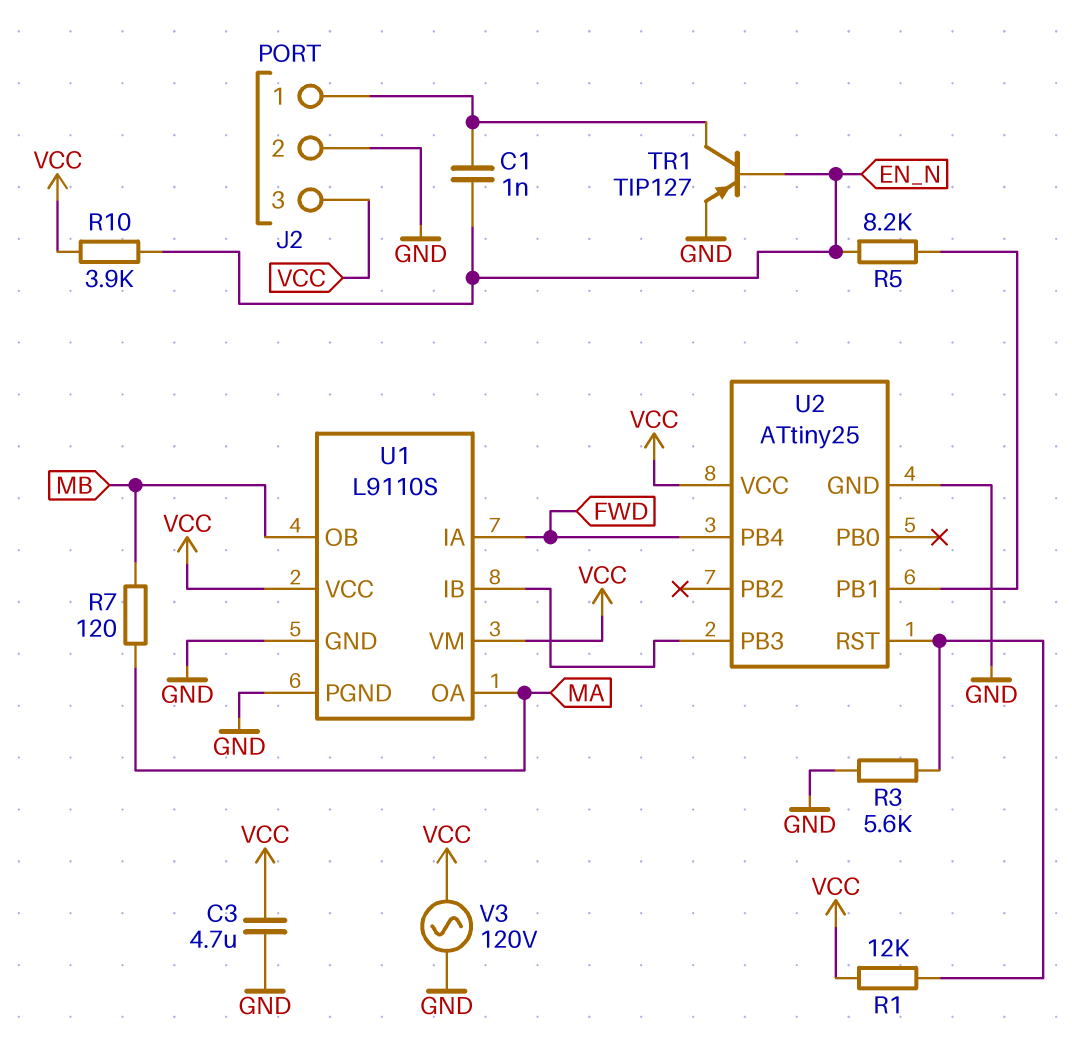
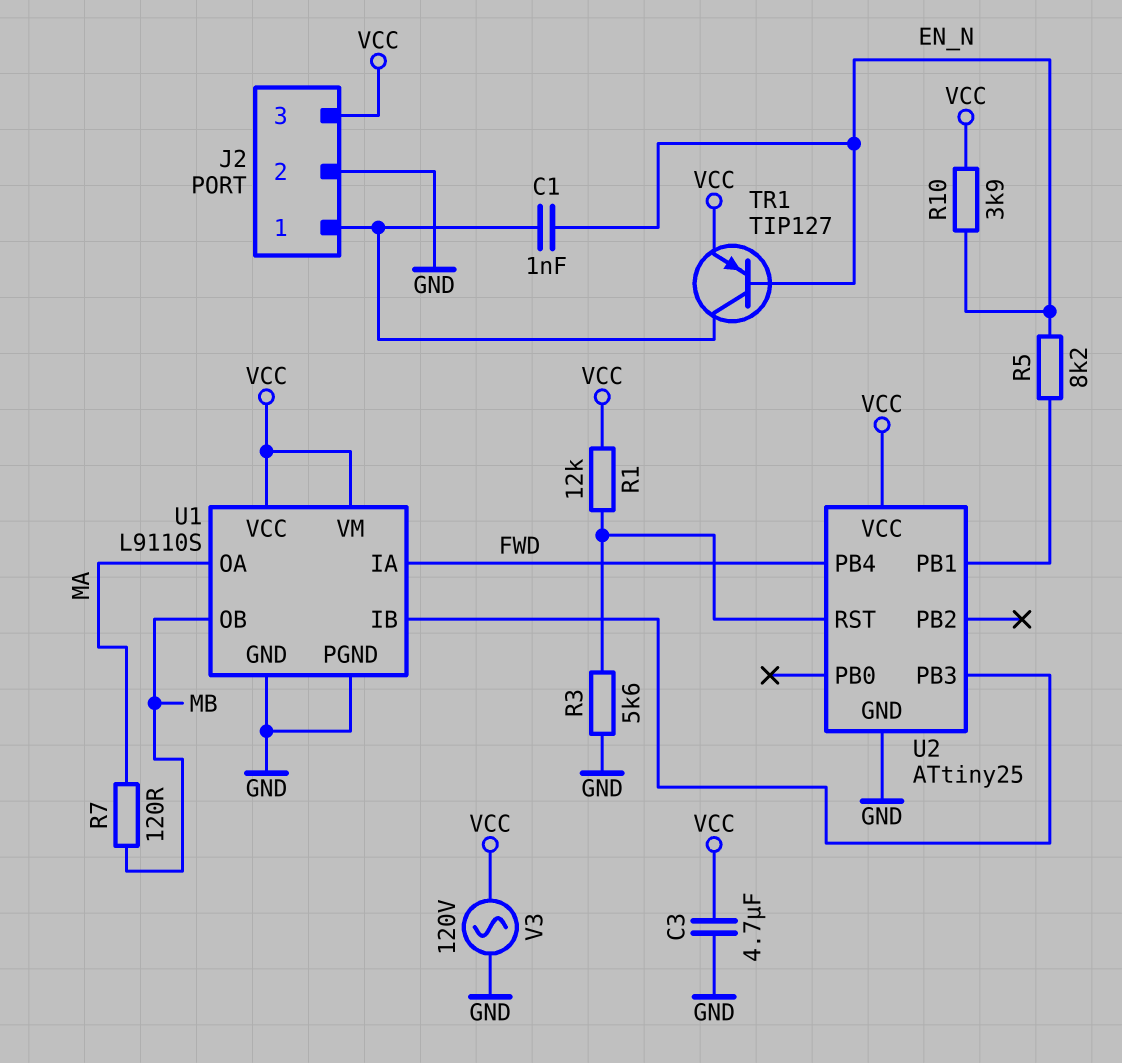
TR1: PNP TIP127 (B EN_N, C J2/1, E GND) -> PNP TIP127 (B EN_N, C J2/1, E VCC)

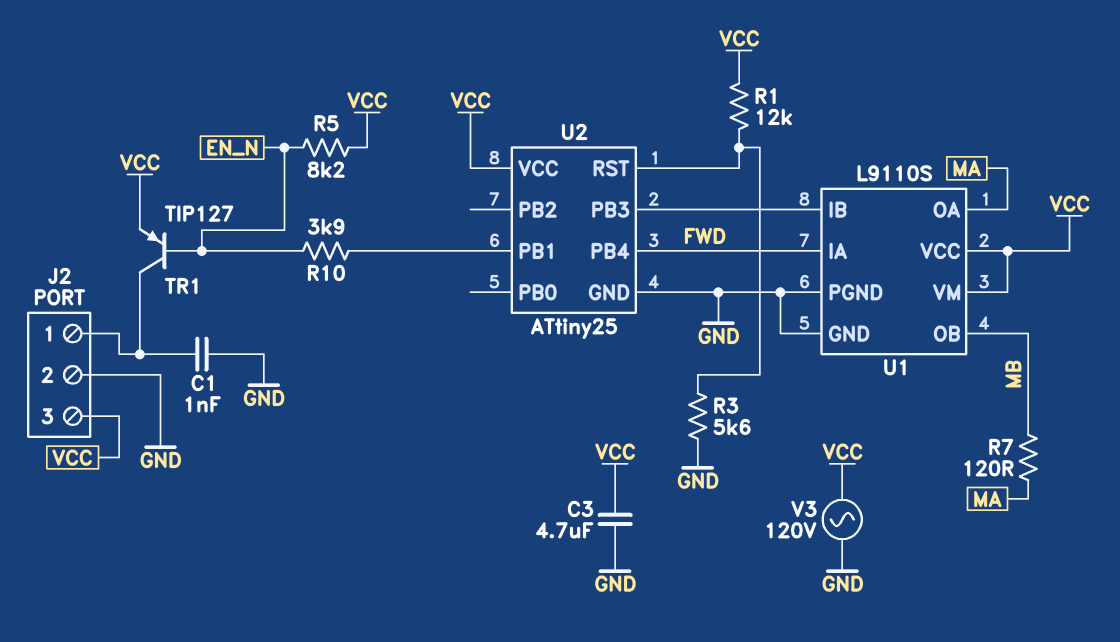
C1: 1nF (EN_N, J2/1) -> 1nF (GND, J2/1)
R5: 8.2k (EN_N, U2/PB1) -> 8.2k (EN_N, VCC)
R10: 3.9k (EN_N, VCC) -> 3.9k (EN_N, U2/PB1)

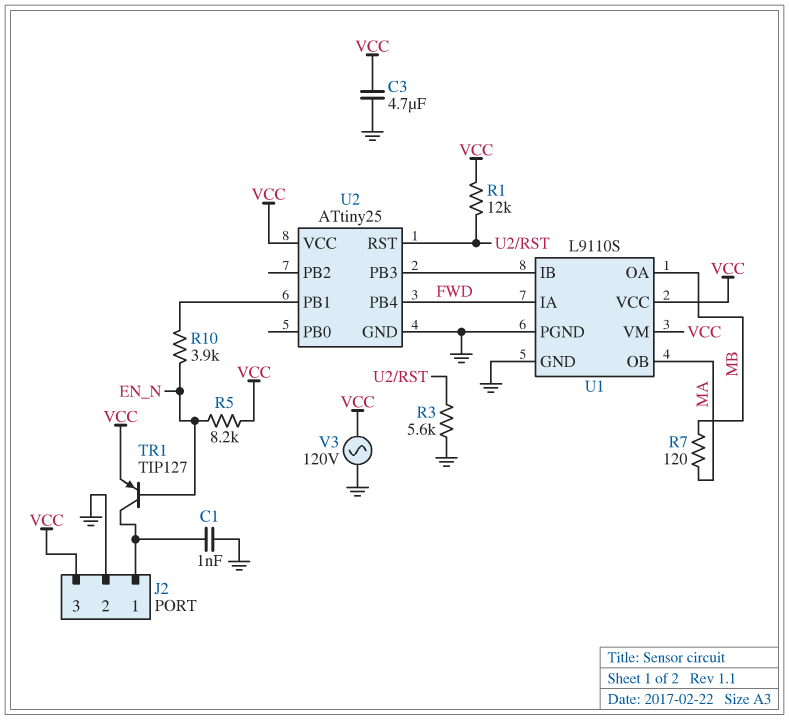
U1 pin OA: MA -> MB
U1 pin OB: MB -> MA

